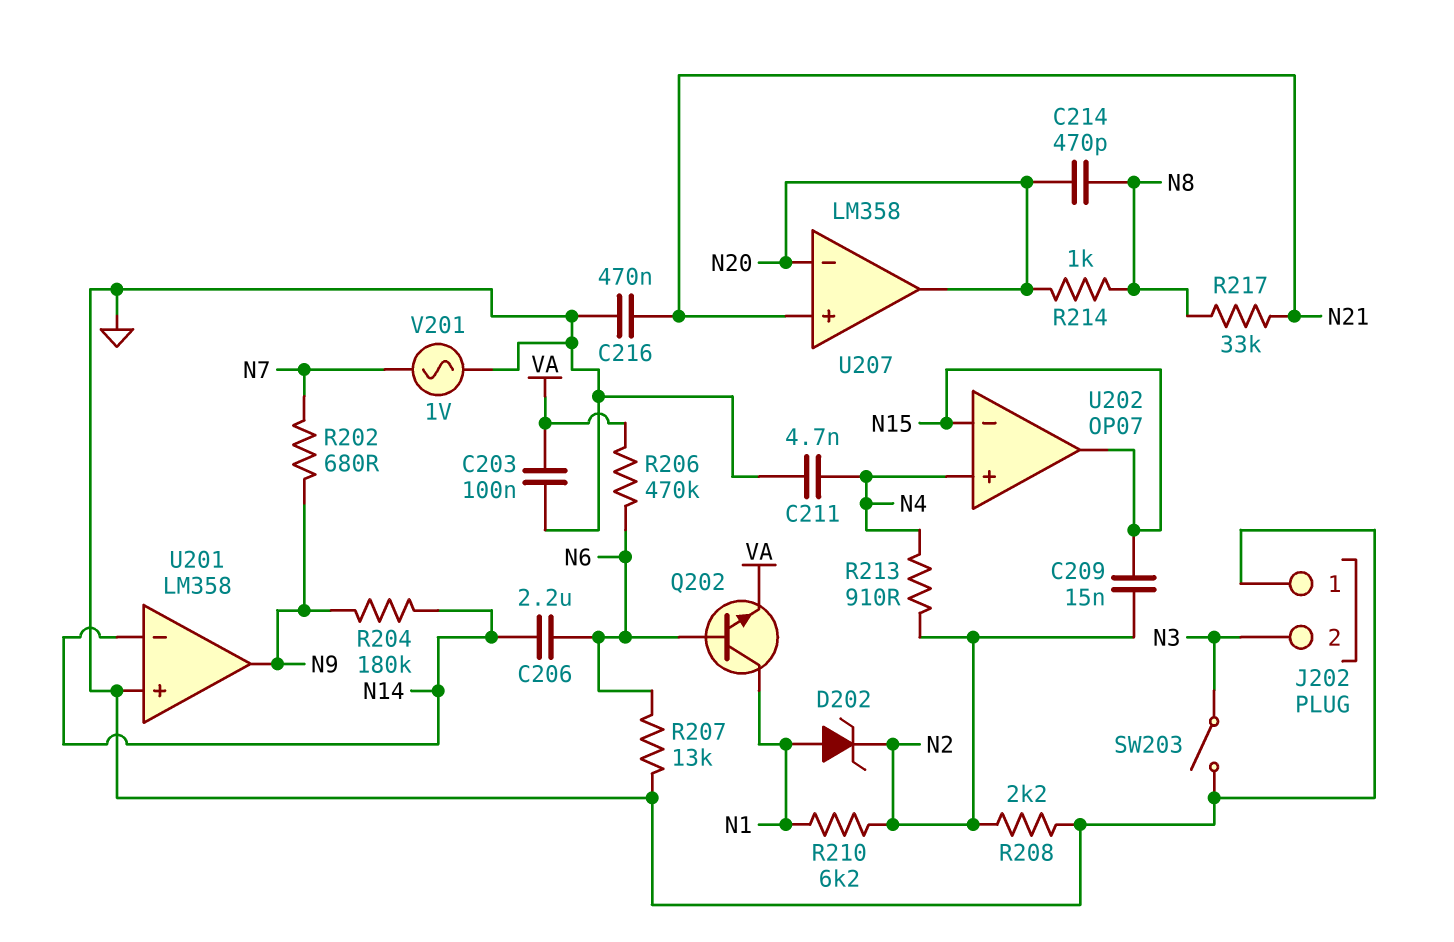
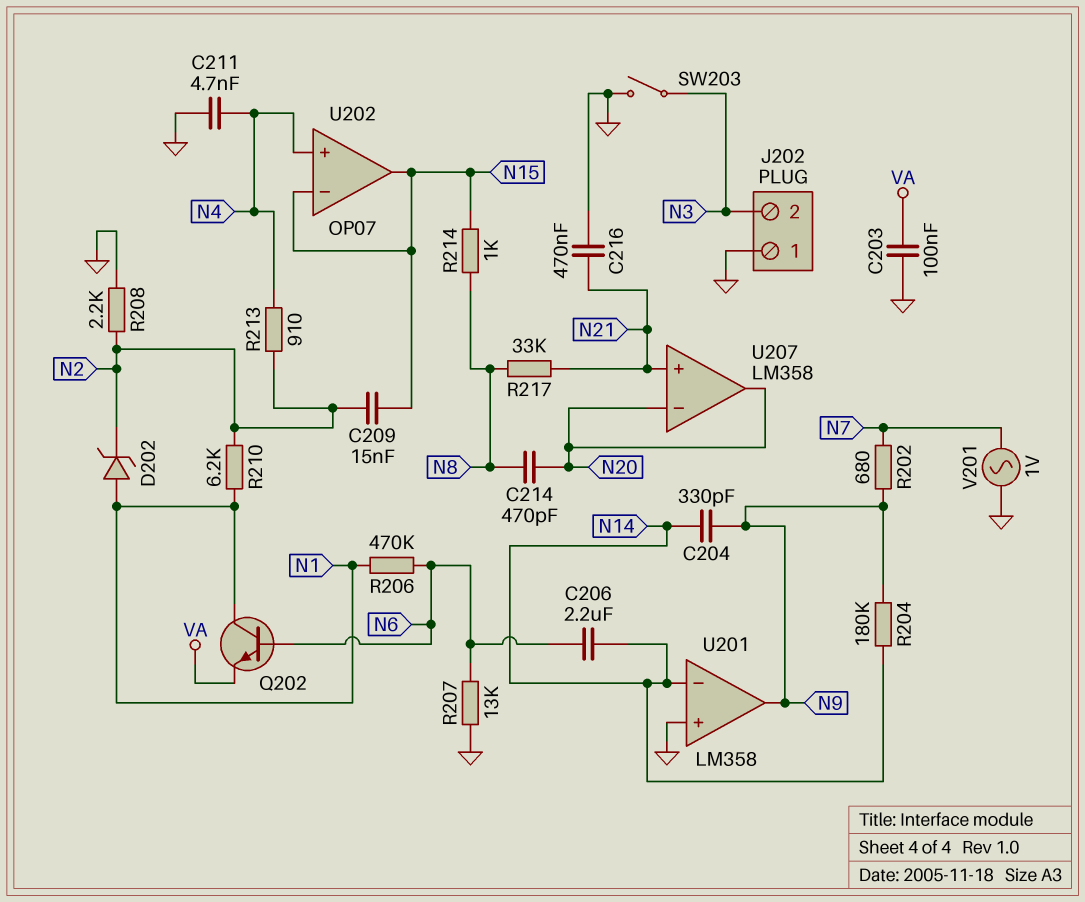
C204: none -> 330pF (N9, N14)
R206: 470k (N6, VA) -> 470k (N1, N6)
R214: 1k (N8, N20) -> 1k (N8, N15)

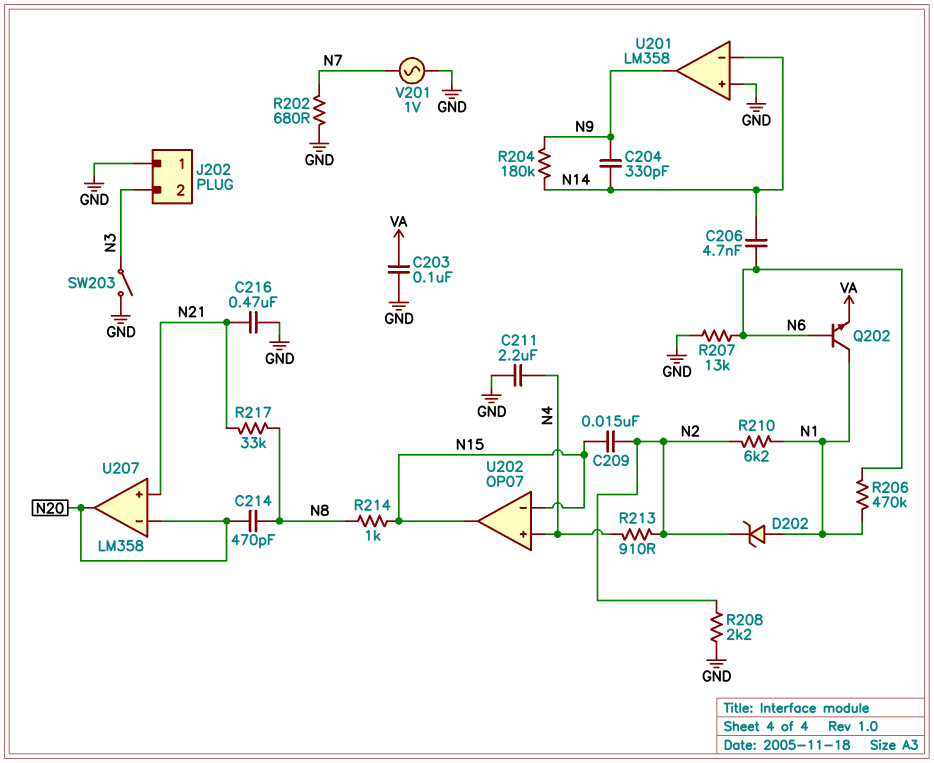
C206: 2.2uF (N6, N14) -> 4.7nF (N6, N14)
C211: 4.7nF (GND, N4) -> 2.2uF (GND, N4)
R202: 680 (N7, N9) -> 680 (GND, N7)

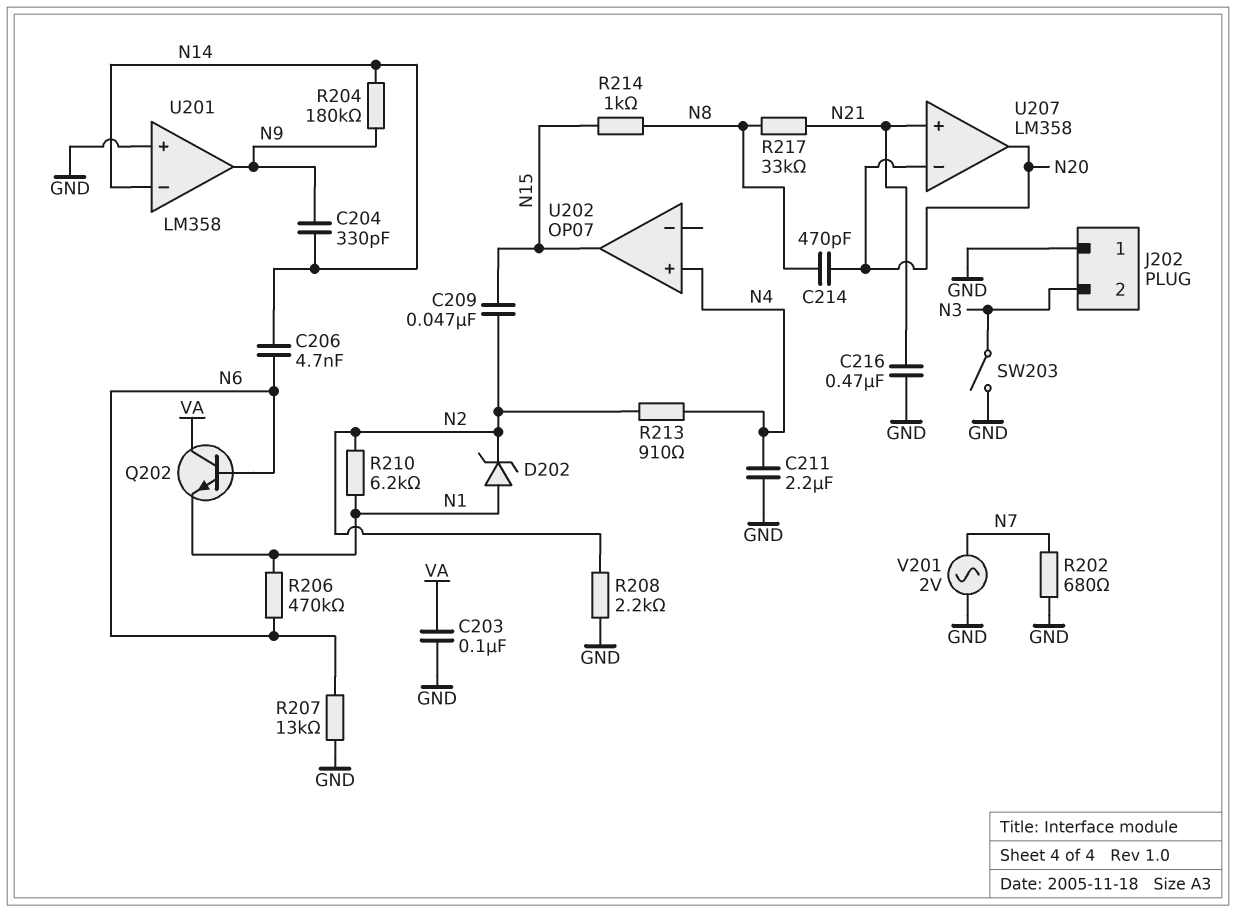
C209: 15nF (N2, N15) -> 47nF (N2, N15)
Q202: NPN (B N6, C N1, E VA) -> NPN (B N6, C VA, E N1)
U202 pin in-: N15 -> none
V201: AC 1V (GND, N7) -> AC 2V (GND, N7)

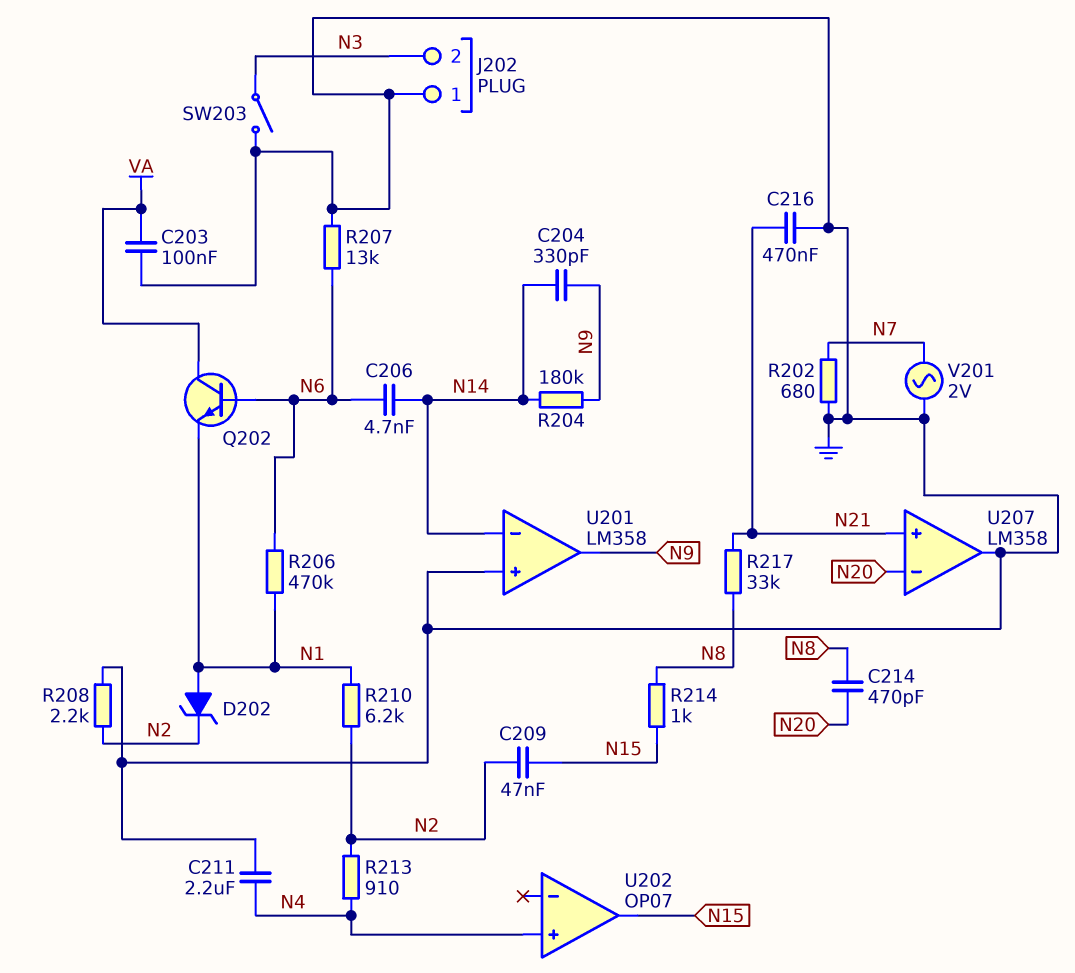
U207 pin out: N20 -> GND

